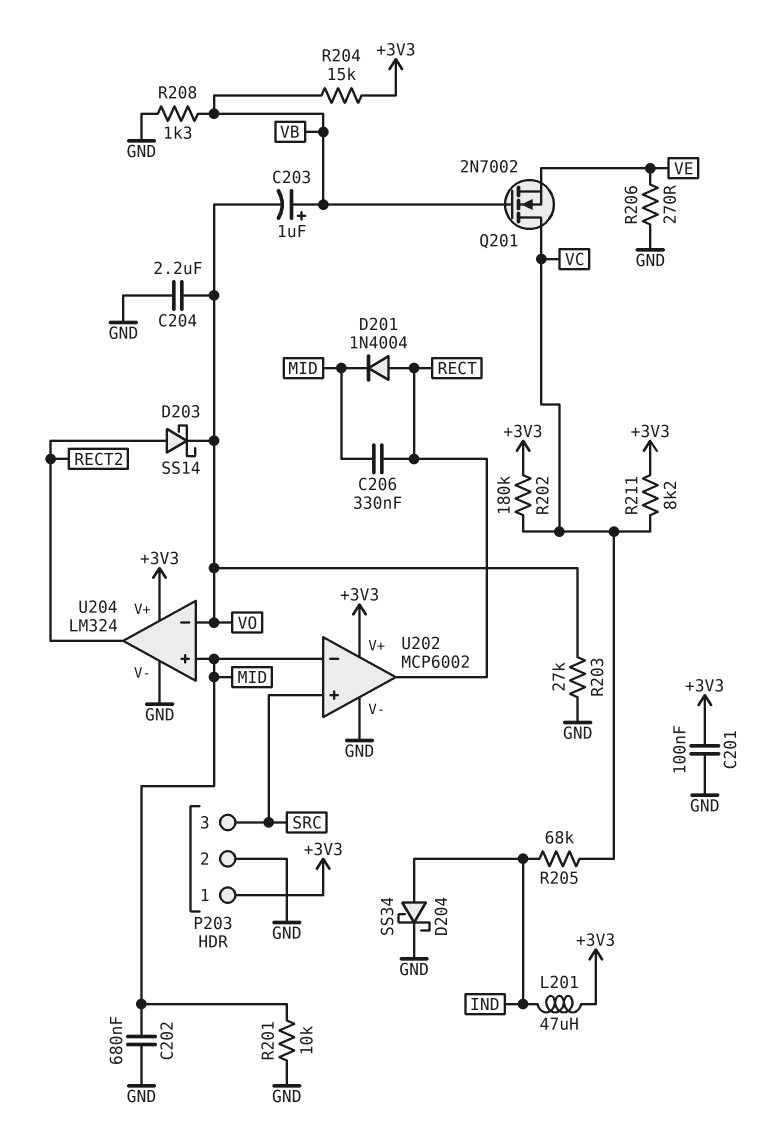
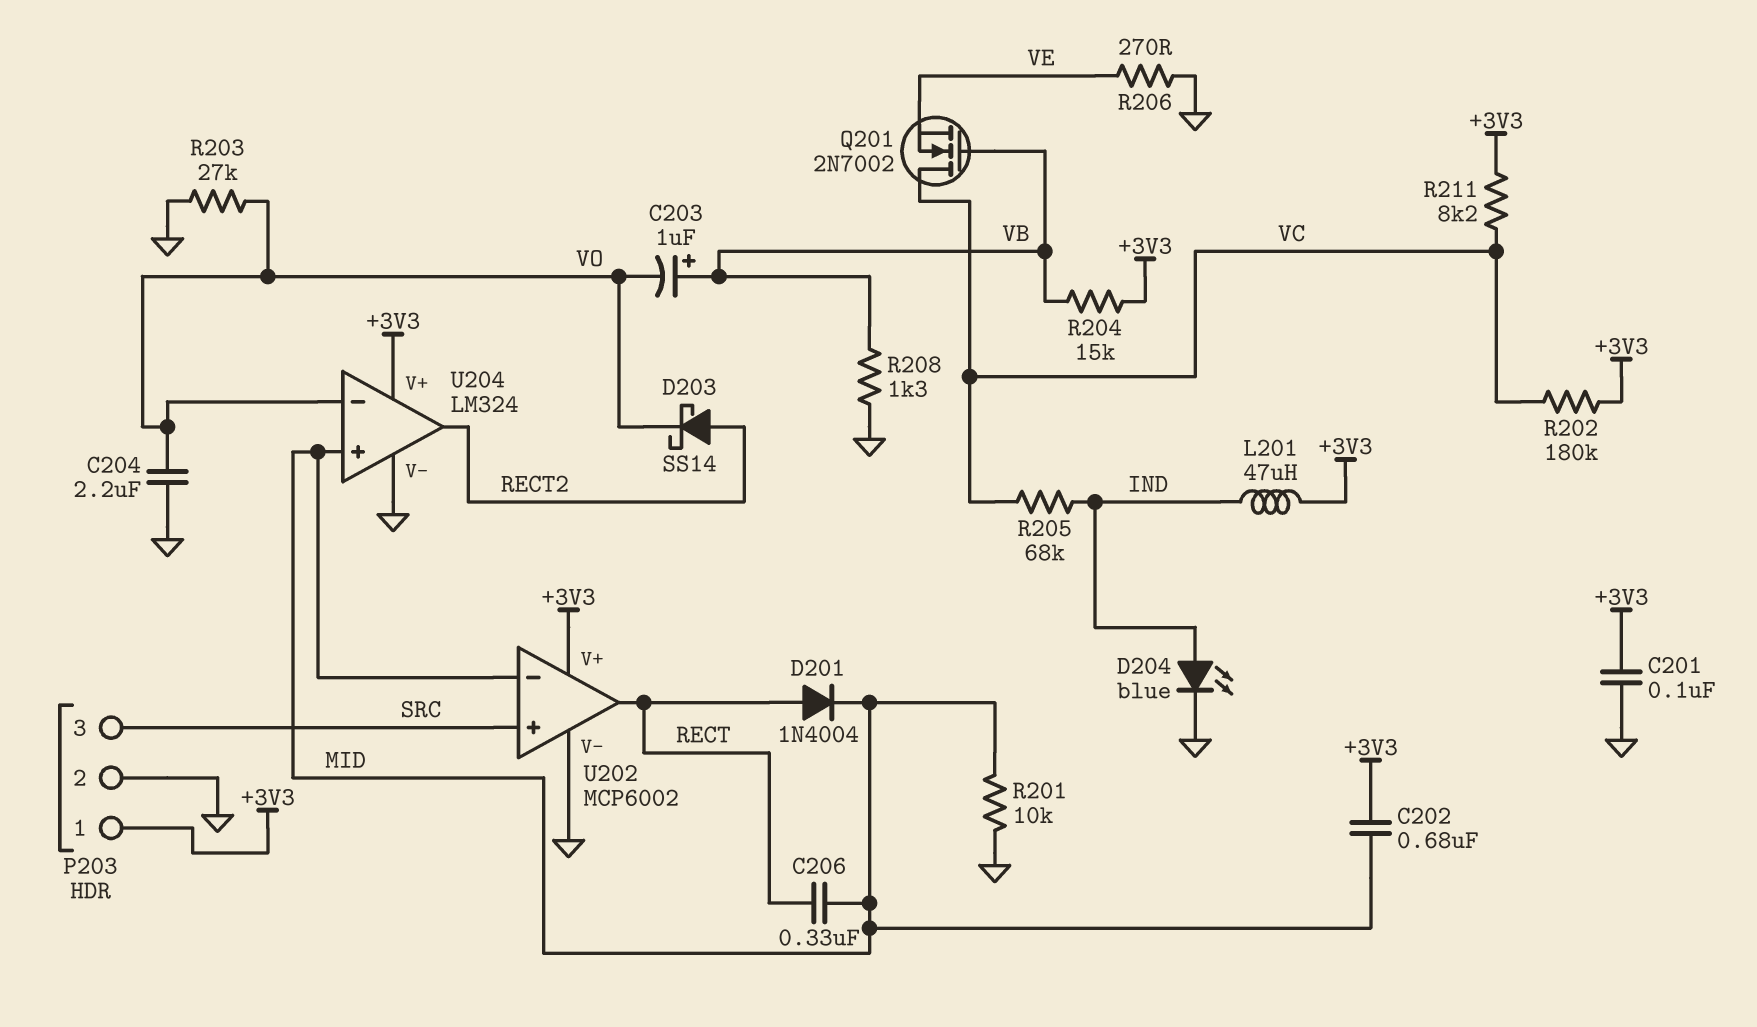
C202: 680nF (GND, MID) -> 680nF (+3V3, MID)
D204: schottky SS34 (A IND, K GND) -> LED blue (A IND, K GND)

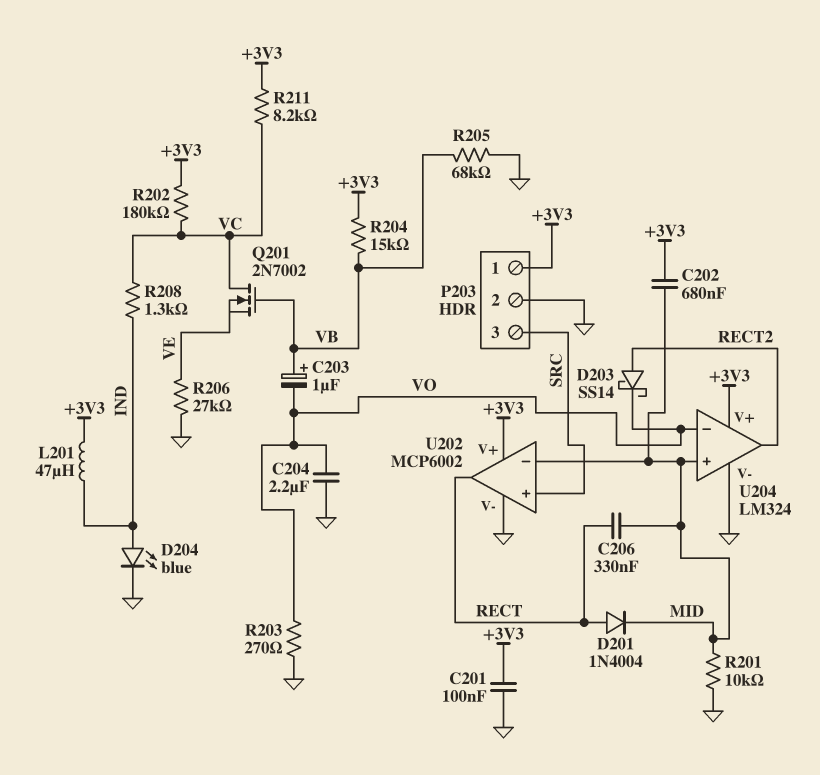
R203: 27k (GND, VO) -> 270 (GND, VO)
R205: 68k (IND, VC) -> 68k (GND, VB)
R206: 270 (GND, VE) -> 27k (GND, VE)
R208: 1.3k (GND, VB) -> 1.3k (IND, VC)

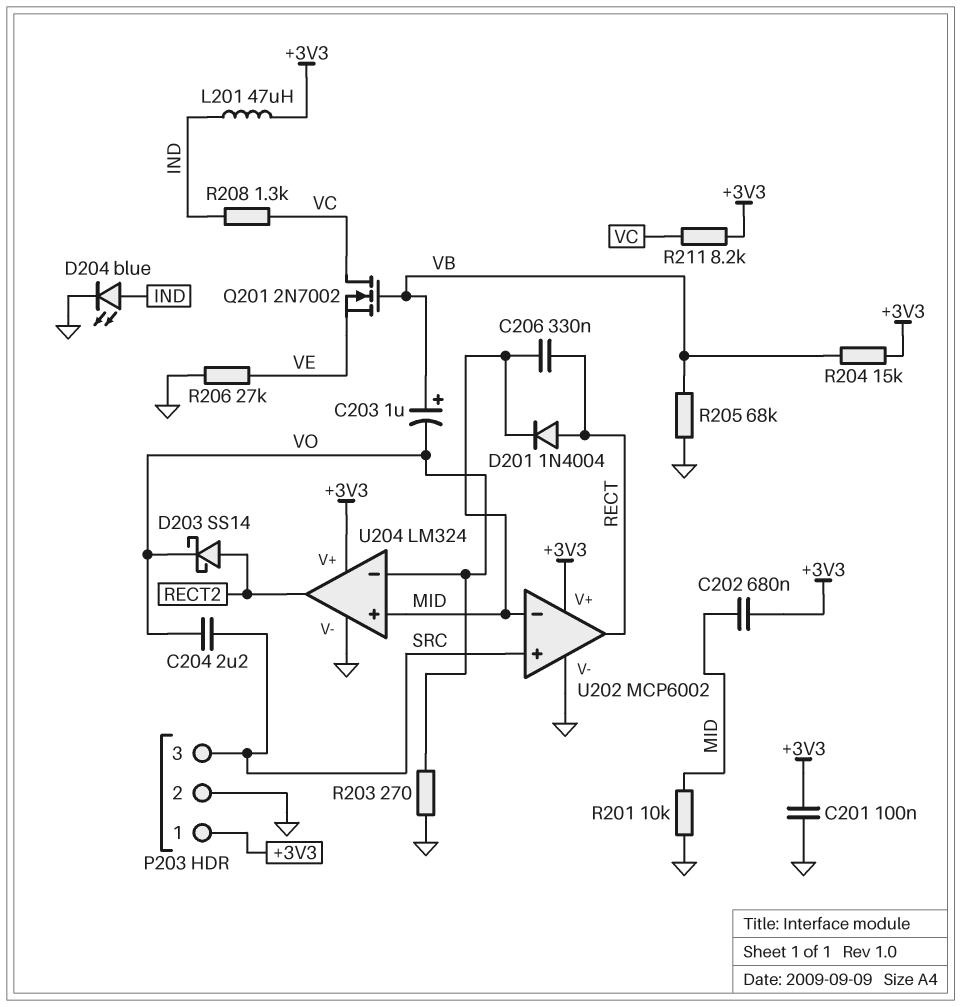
C204: 2.2uF (GND, VO) -> 2.2uF (SRC, VO)
R202: 180k (+3V3, VC) -> none

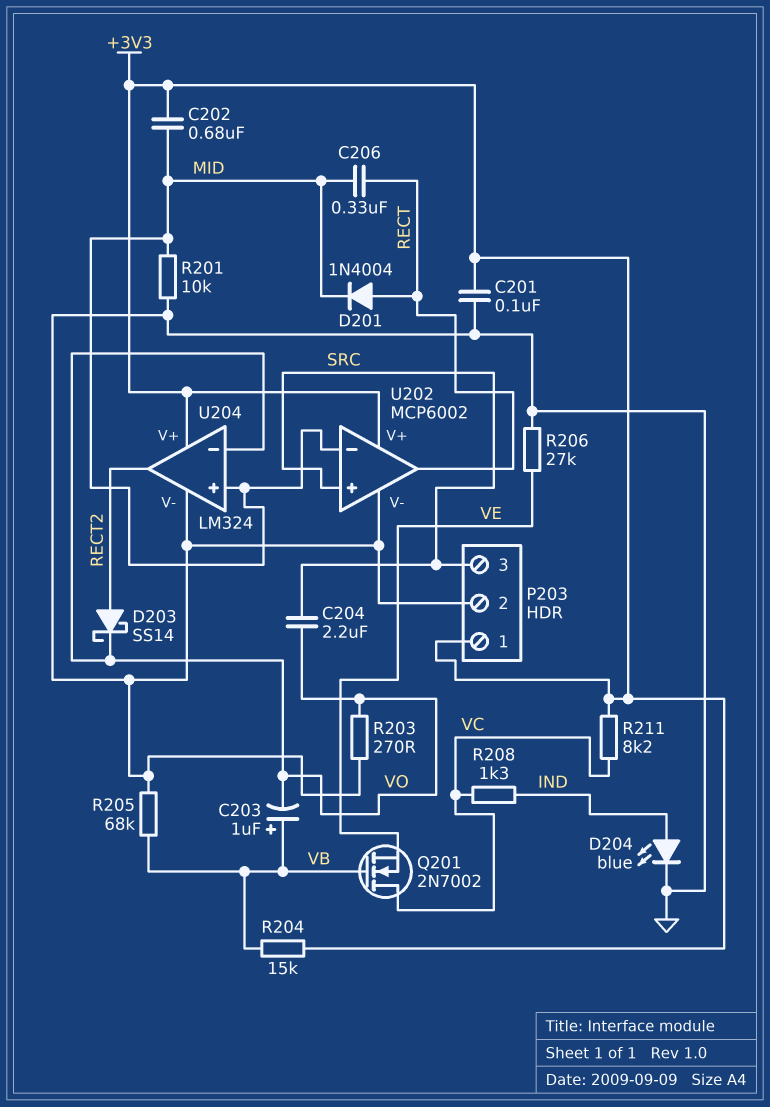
L201: 47uH (+3V3, IND) -> none

